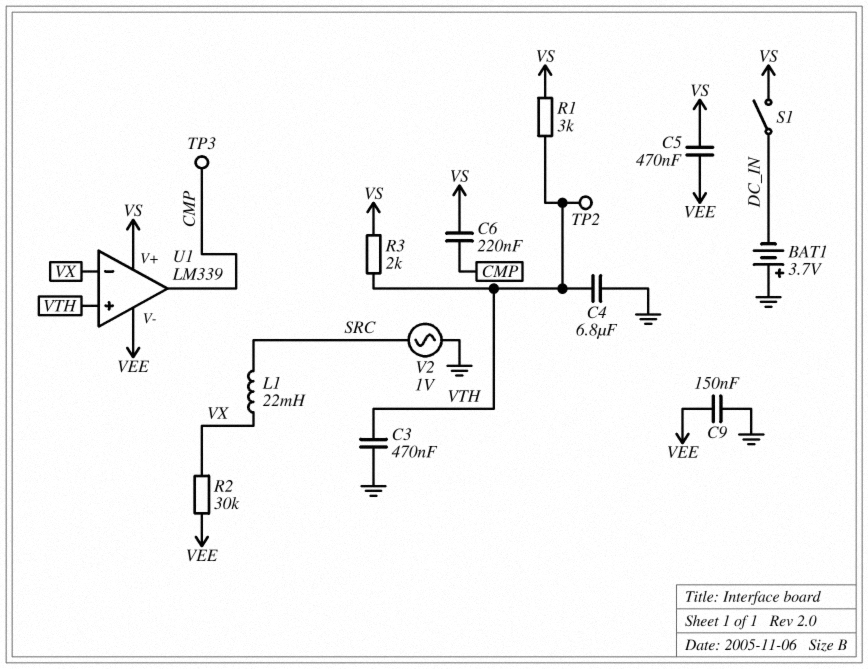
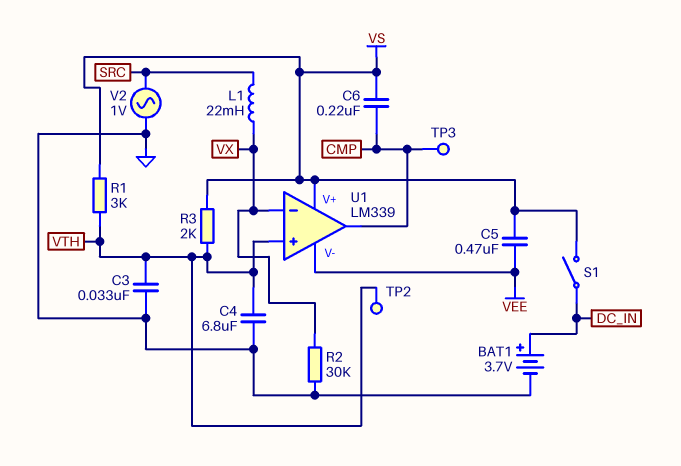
BAT1: 3.7V (plus GND, minus DC_IN) -> 3.7V (plus DC_IN, minus GND)
C3: 470nF (GND, VTH) -> 33nF (GND, VTH)
C9: 150nF (GND, VEE) -> none
R2: 30k (VEE, VX) -> 30k (GND, VX)

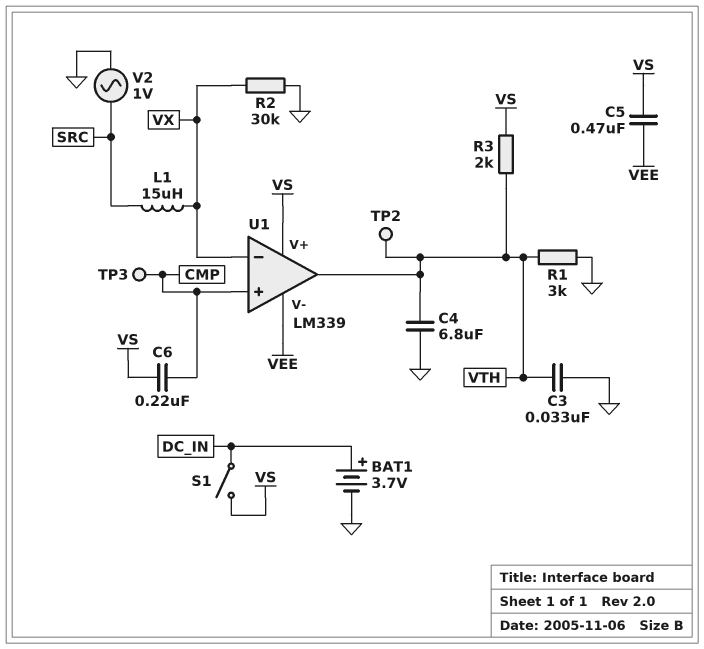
L1: 22mH (SRC, VX) -> 15uH (SRC, VX)
R1: 3k (VS, VTH) -> 3k (GND, VTH)
U1 pin in+: VTH -> CMP
U1 pin out: CMP -> VTH

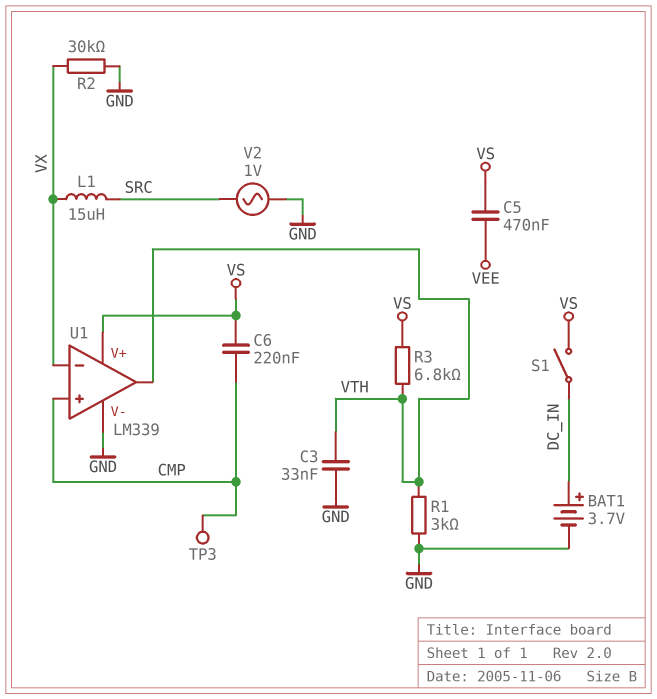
C4: 6.8uF (GND, VTH) -> none
R3: 2k (VS, VTH) -> 6.8k (VS, VTH)
TP2: test point (VTH) -> none
U1 pin V-: VEE -> GND

